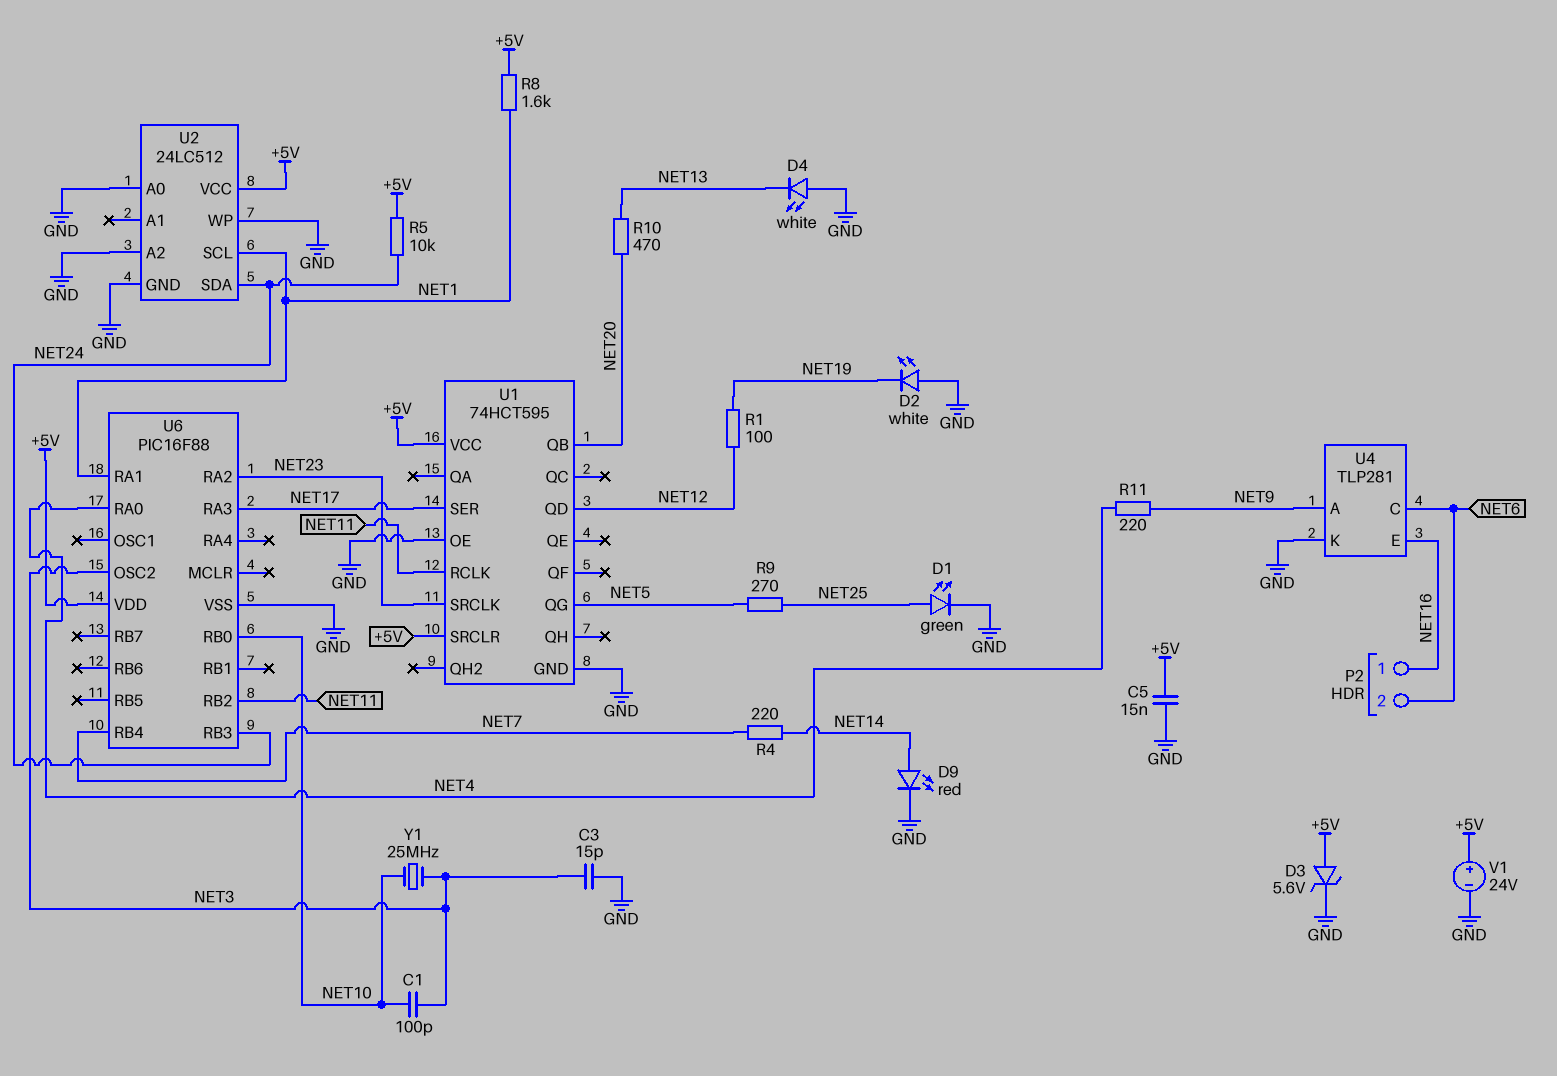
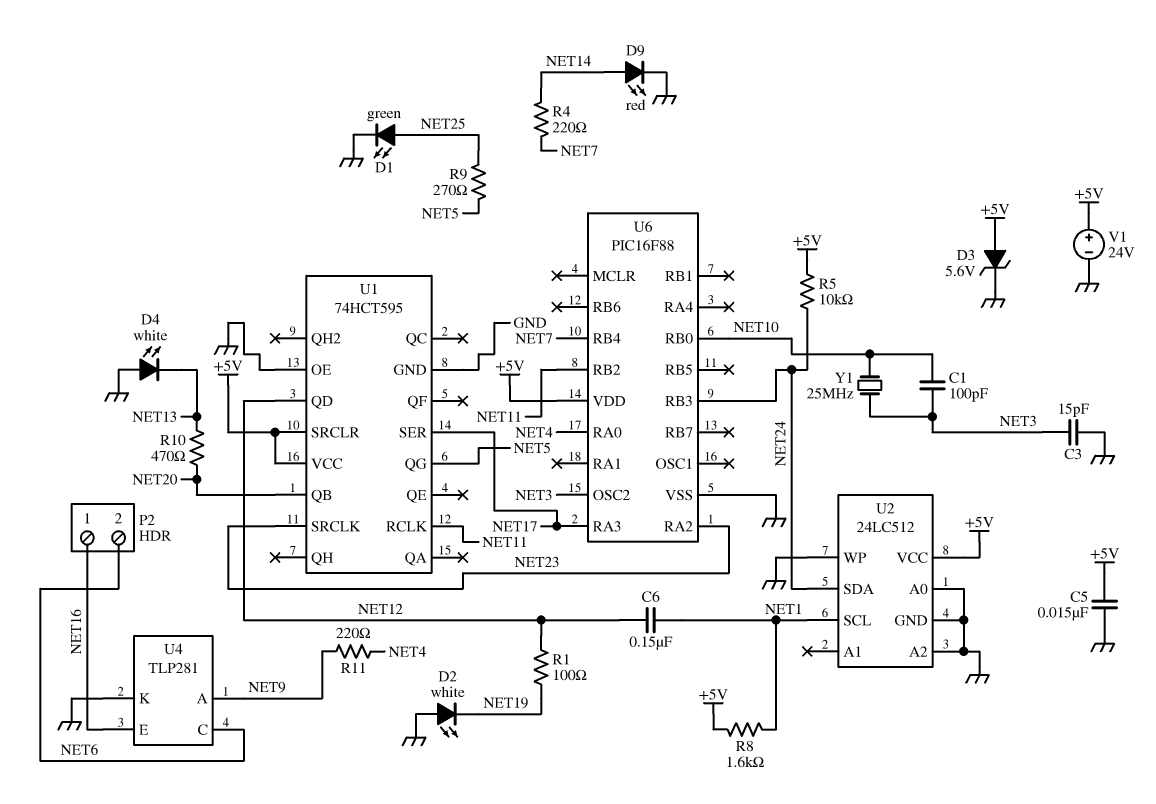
C6: none -> 150nF (NET1, NET12)
U6 pin RA1: NET1 -> none

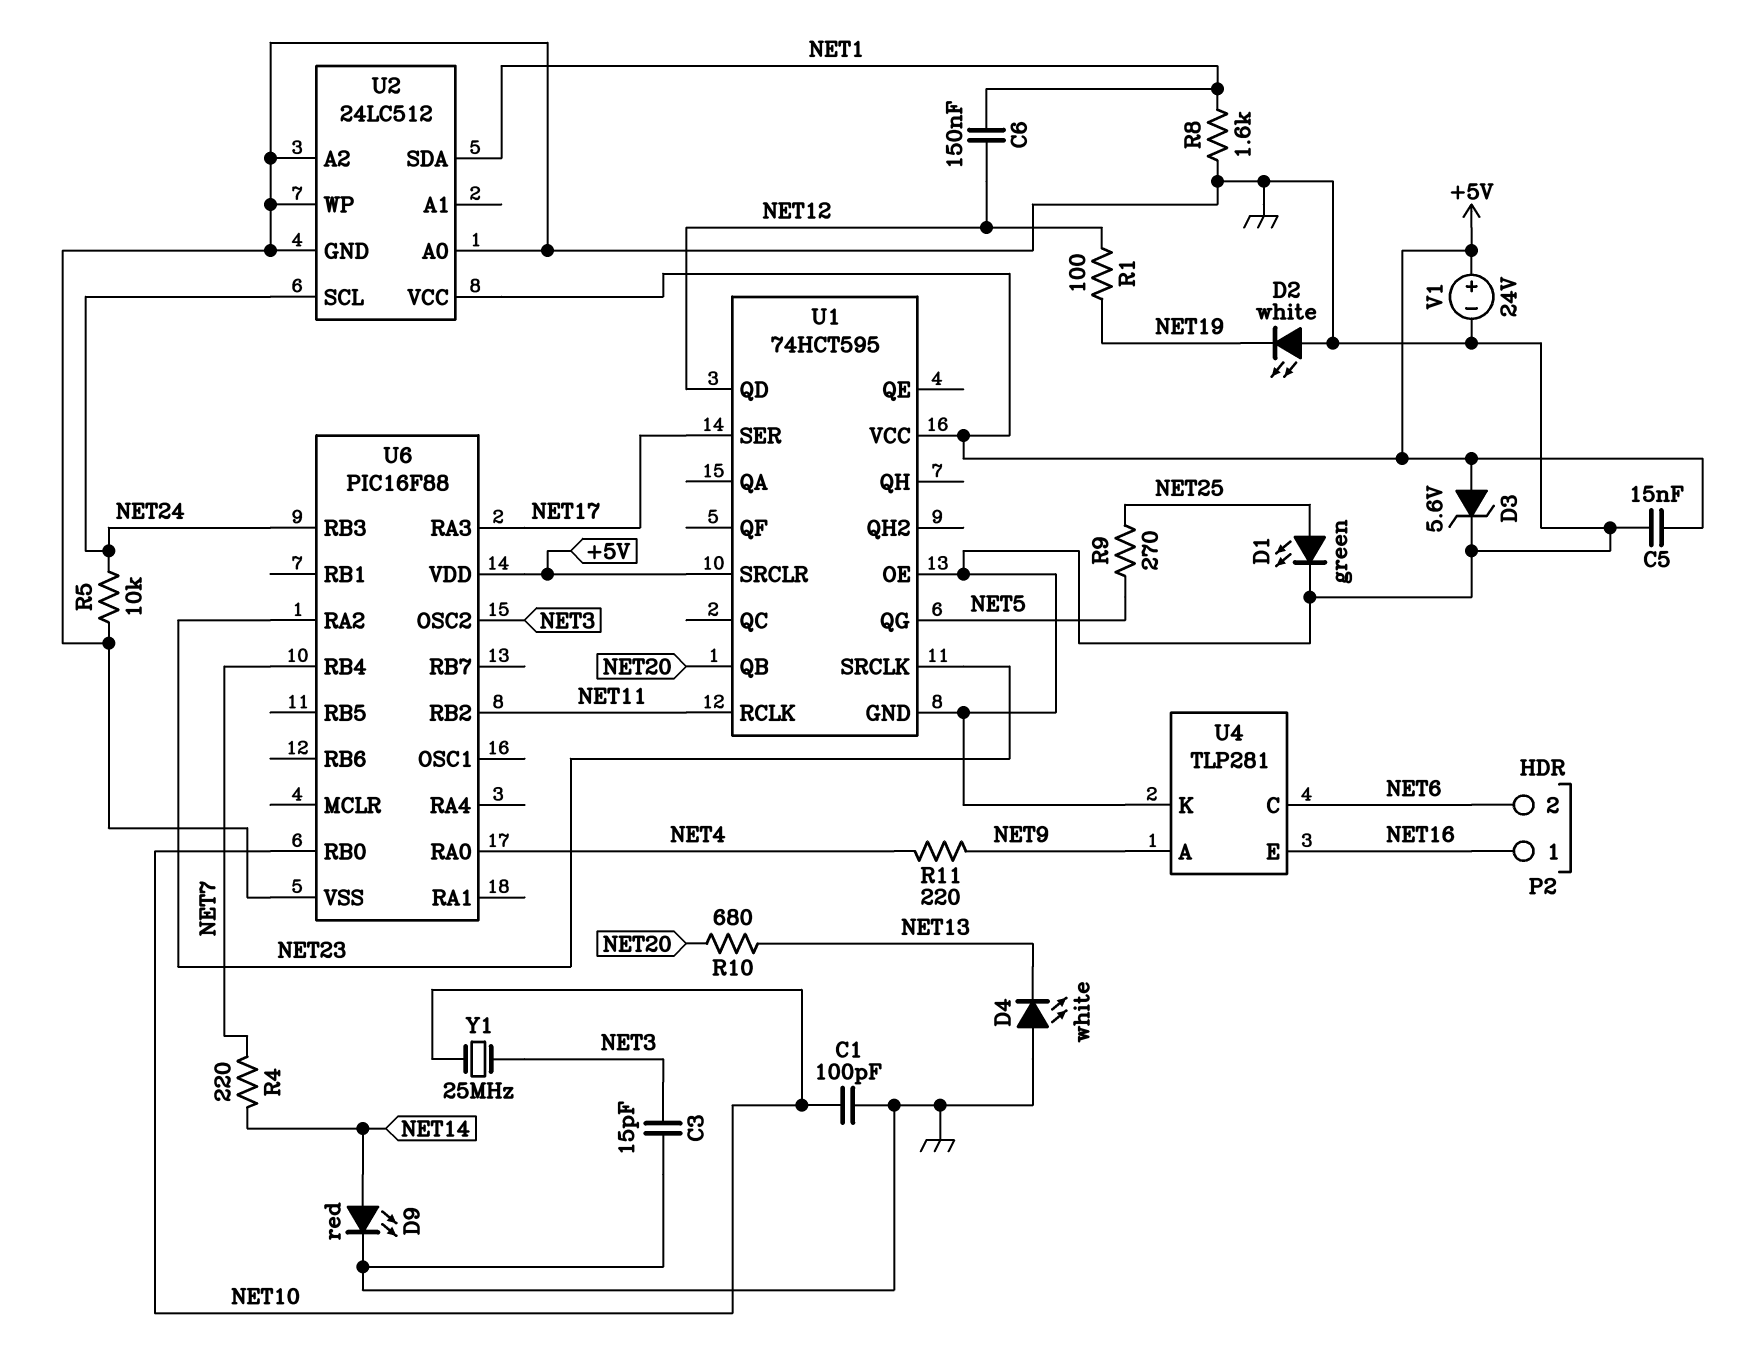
C1: 100pF (NET3, NET10) -> 100pF (GND, NET10)
R5: 10k (+5V, NET24) -> 10k (GND, NET24)
R8: 1.6k (+5V, NET1) -> 1.6k (GND, NET1)
R10: 470 (NET13, NET20) -> 680 (NET13, NET20)
U2 pin SCL: NET1 -> NET24
U2 pin SDA: NET24 -> NET1

